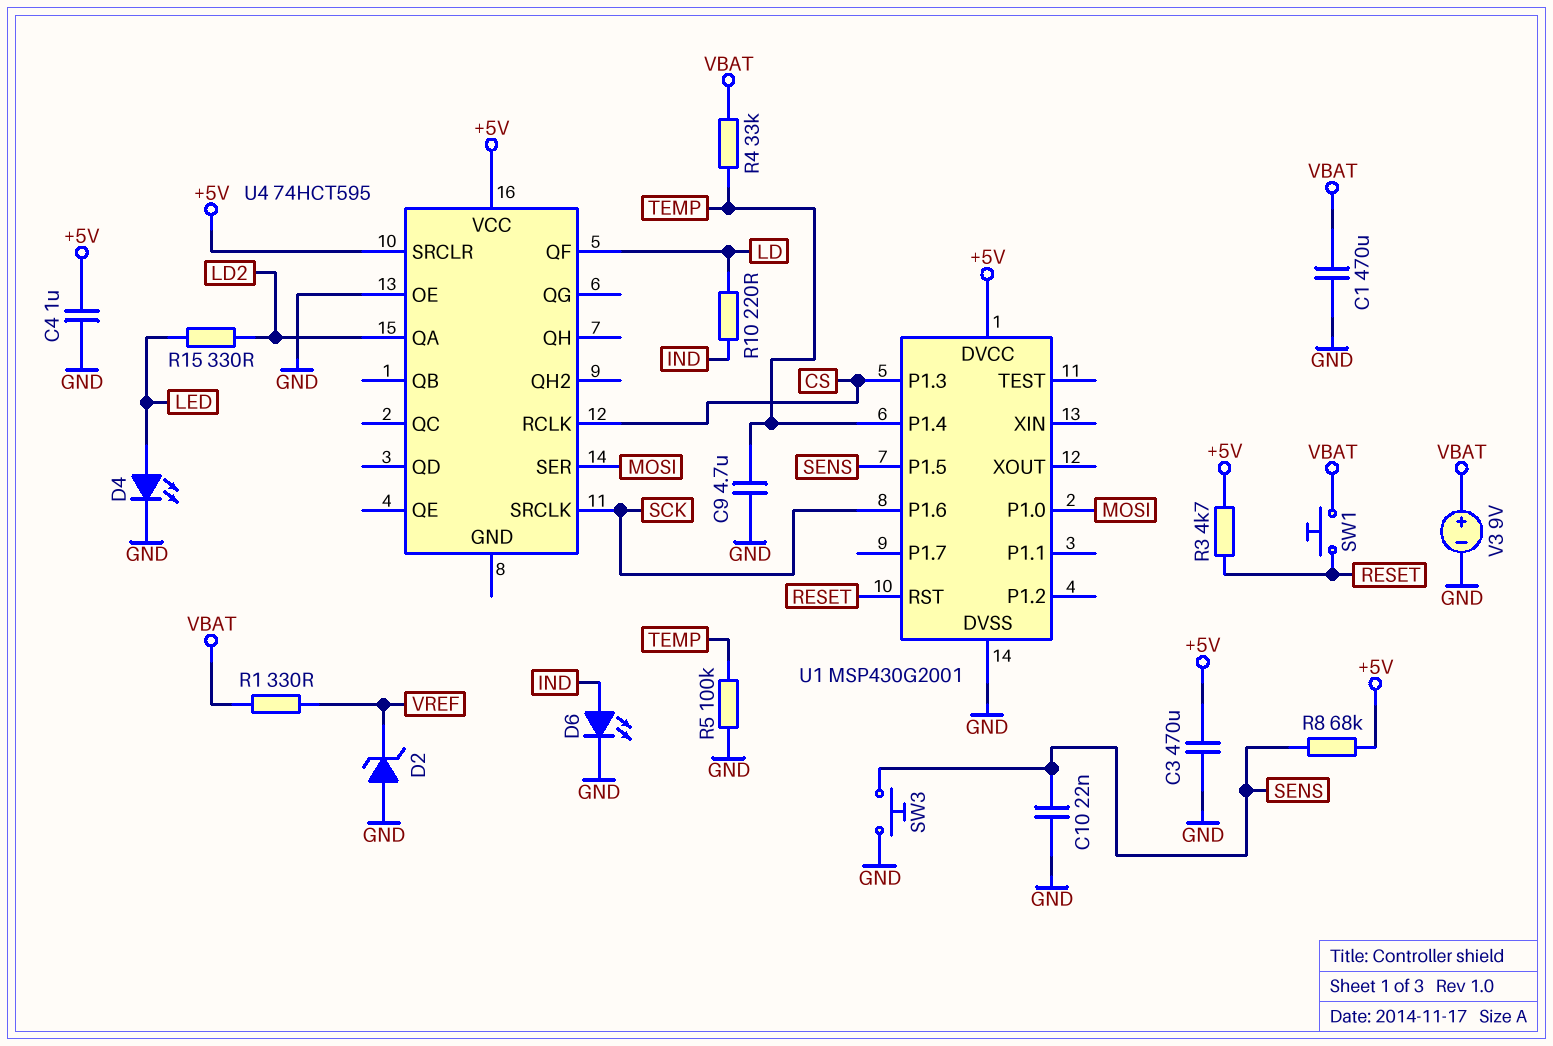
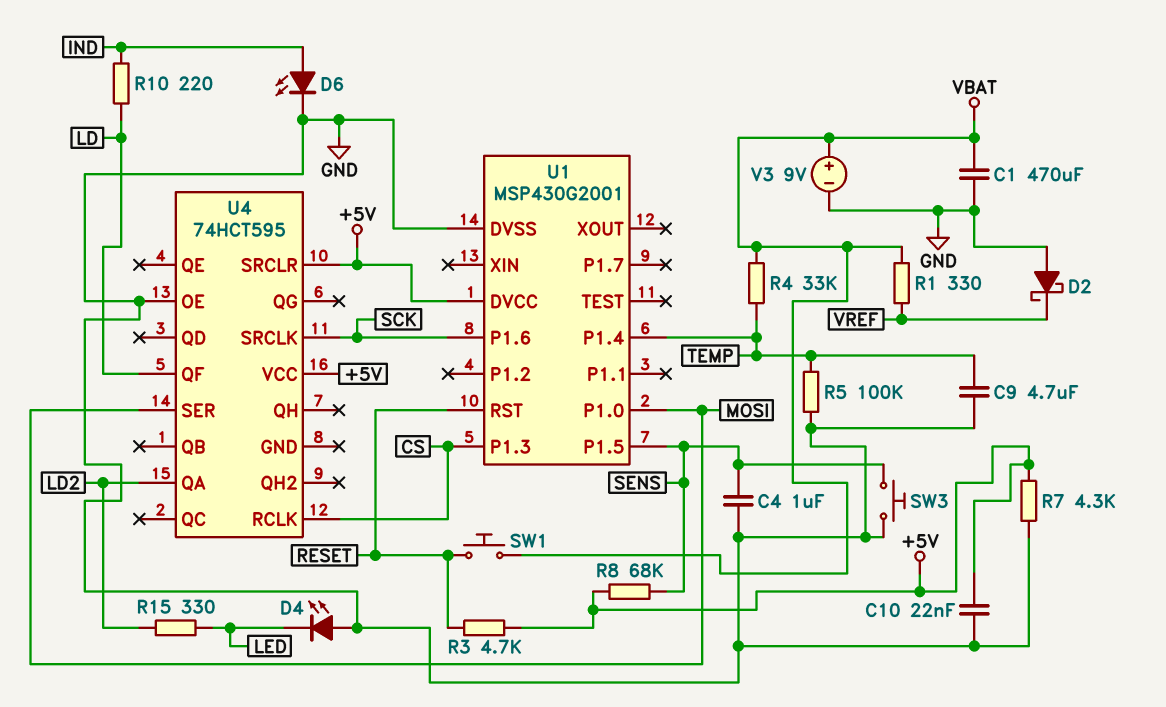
C3: 470uF (+5V, GND) -> none
C4: 1uF (+5V, GND) -> 1uF (GND, SENS)
C10: 22nF (GND, SENS) -> 22nF (+5V, GND)
D2: zener (A GND, K VREF) -> schottky (A GND, K VREF)
D4: LED (A LED, K GND) -> LED (A GND, K LED)
R7: none -> 4.3k (+5V, GND)

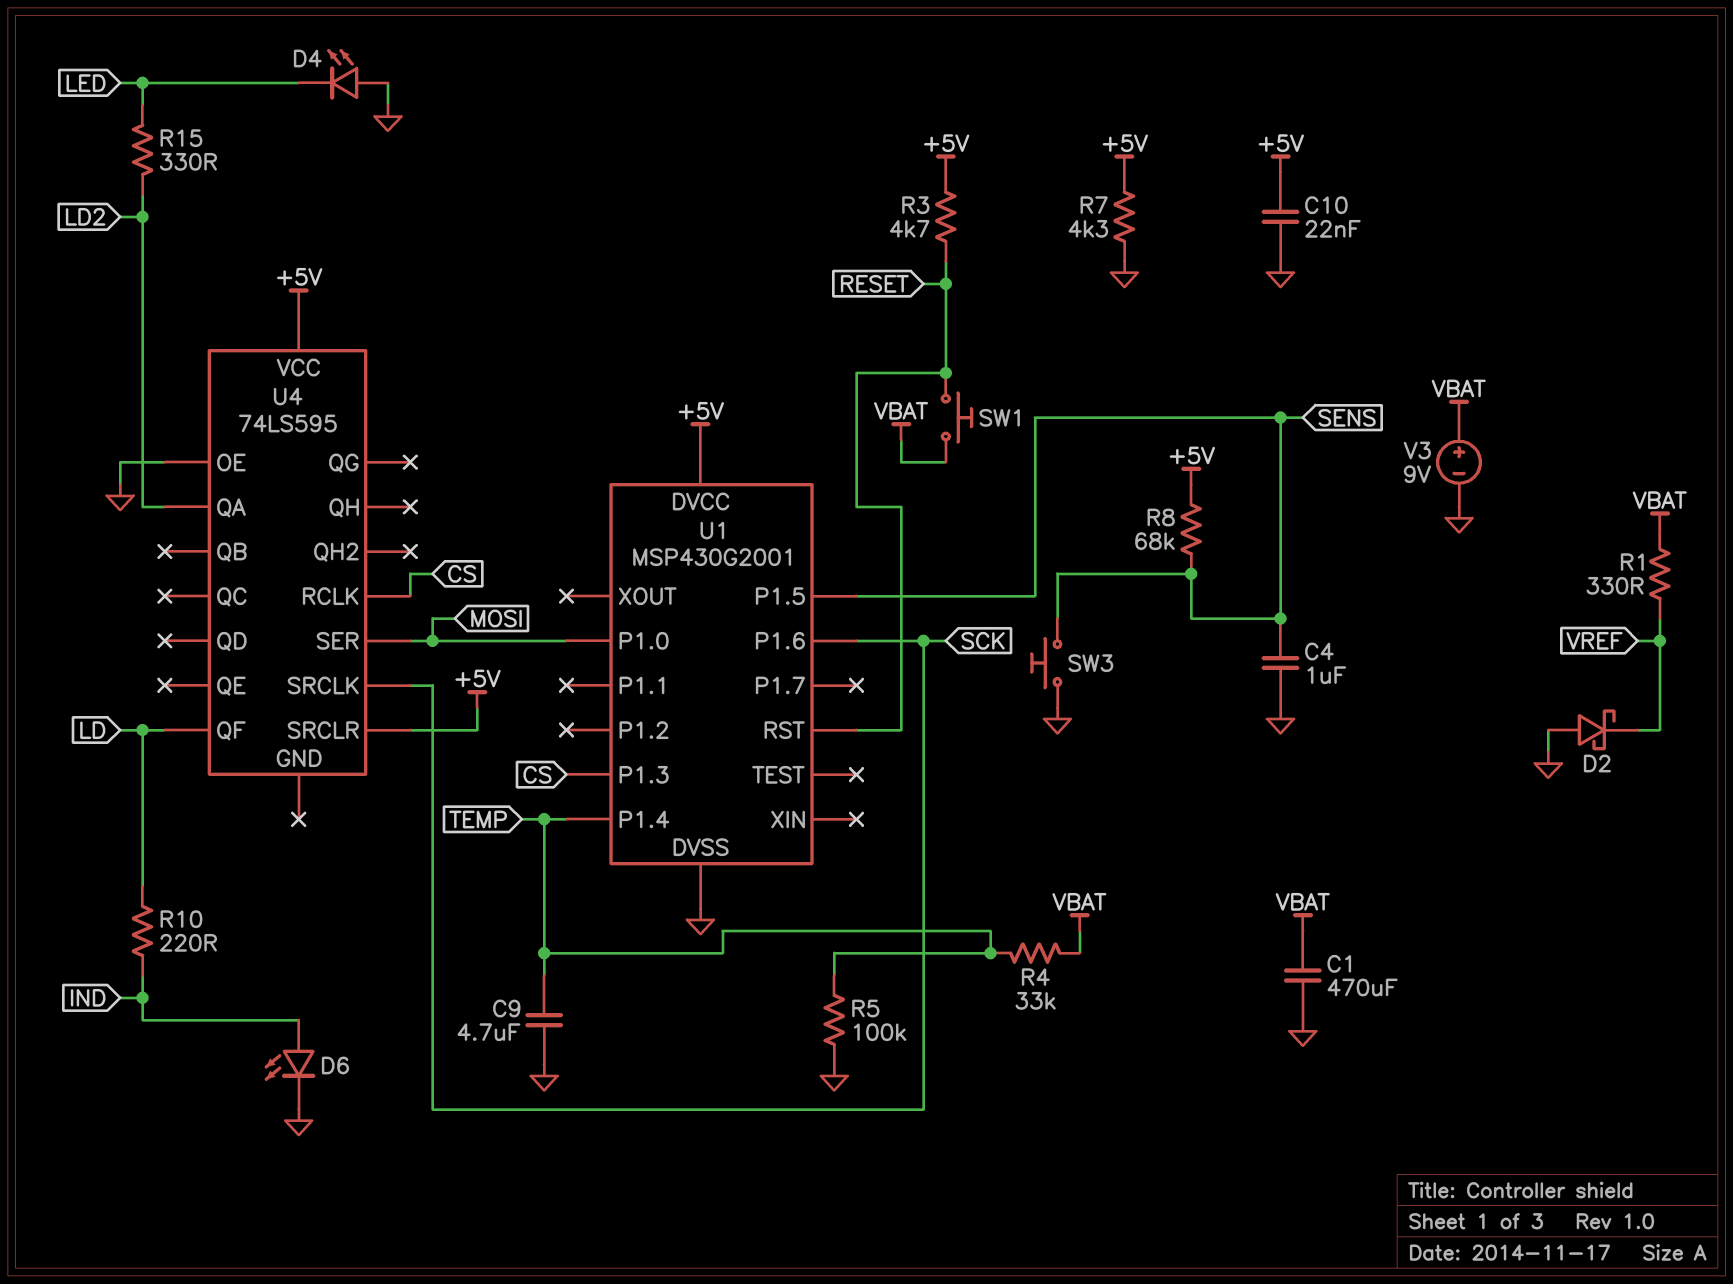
U4: 74HCT595 -> 74LS595

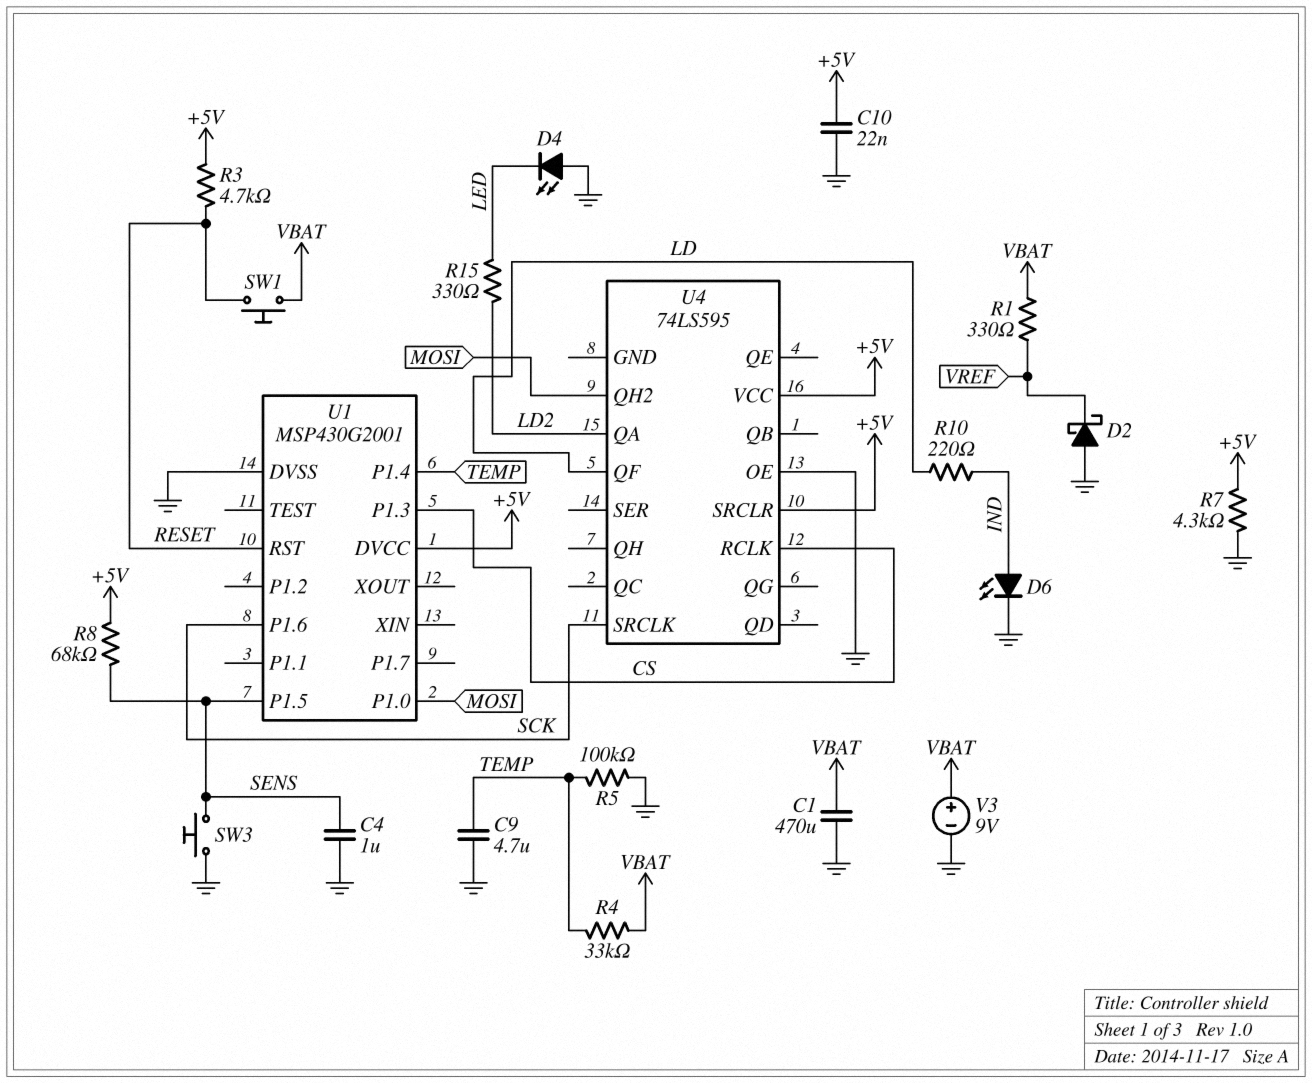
U4 pin QH2: none -> MOSI
U4 pin SER: MOSI -> none

